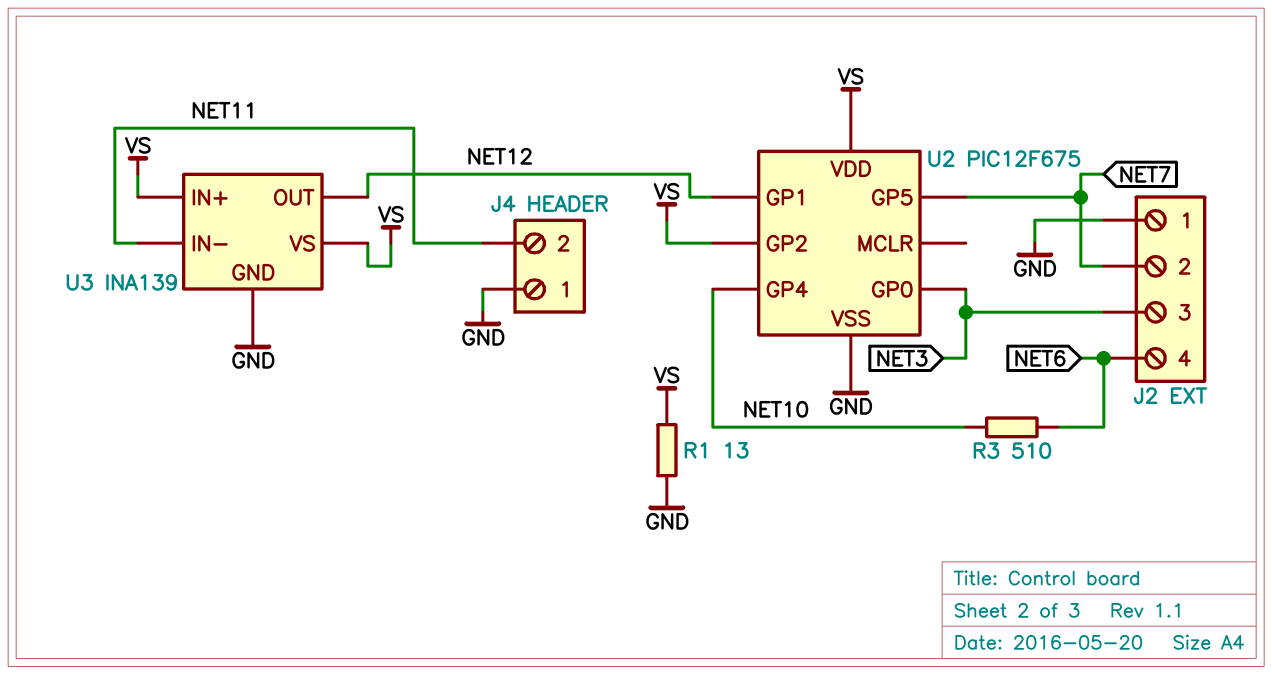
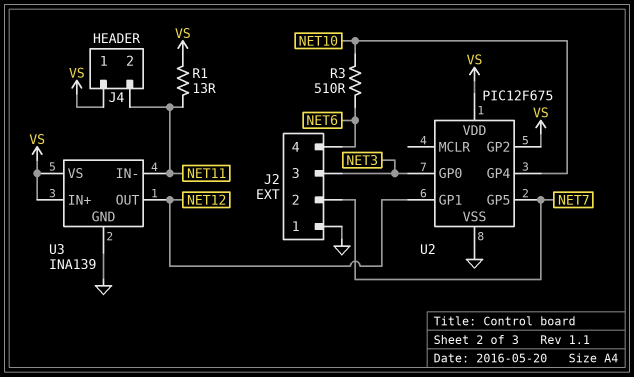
J4 pin 1: GND -> VS
R1: 13 (GND, VS) -> 13 (NET11, VS)

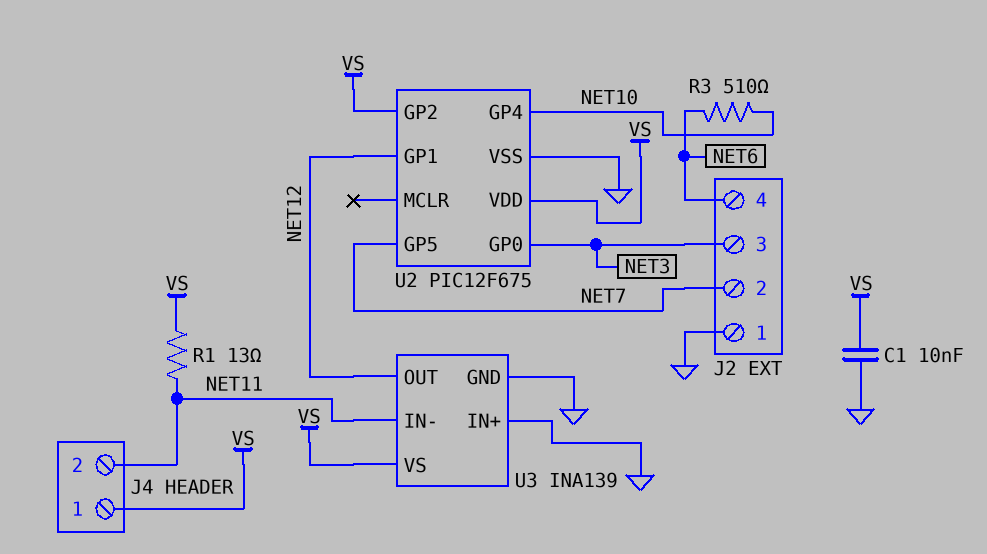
C1: none -> 10nF (GND, VS)
U3 pin IN+: VS -> GND

